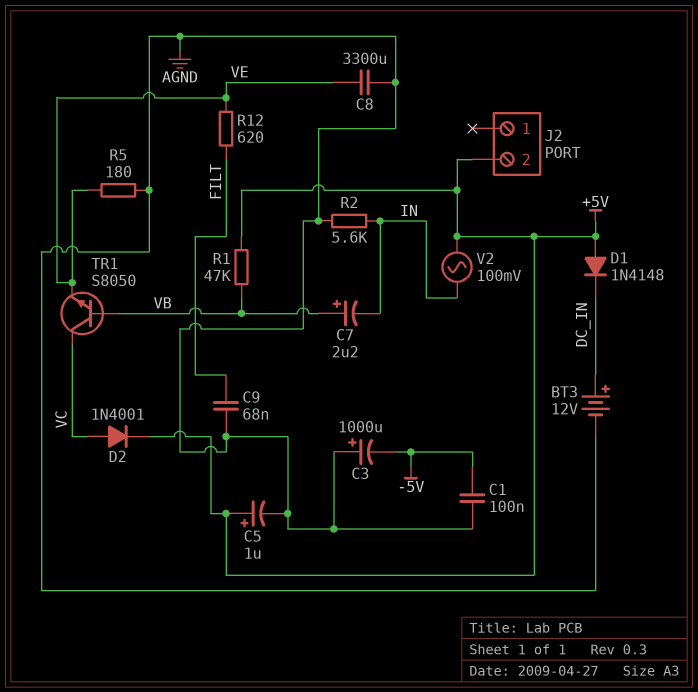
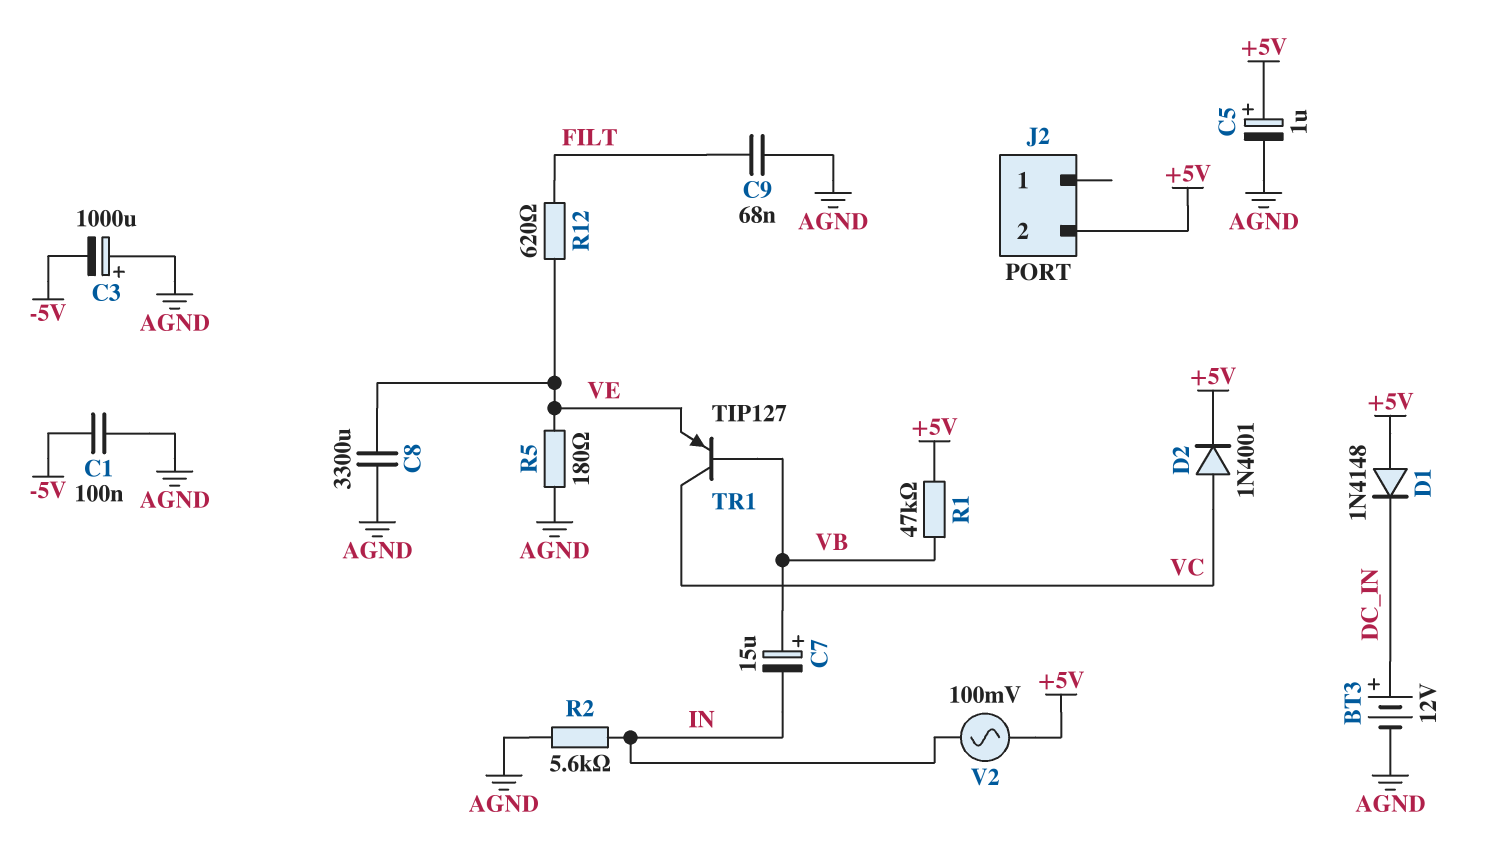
C7: 2.2uF (plus VB, minus IN) -> 15uF (plus VB, minus IN)
TR1: NPN S8050 (B VB, C VC, E VE) -> PNP TIP127 (B VB, C VC, E VE)

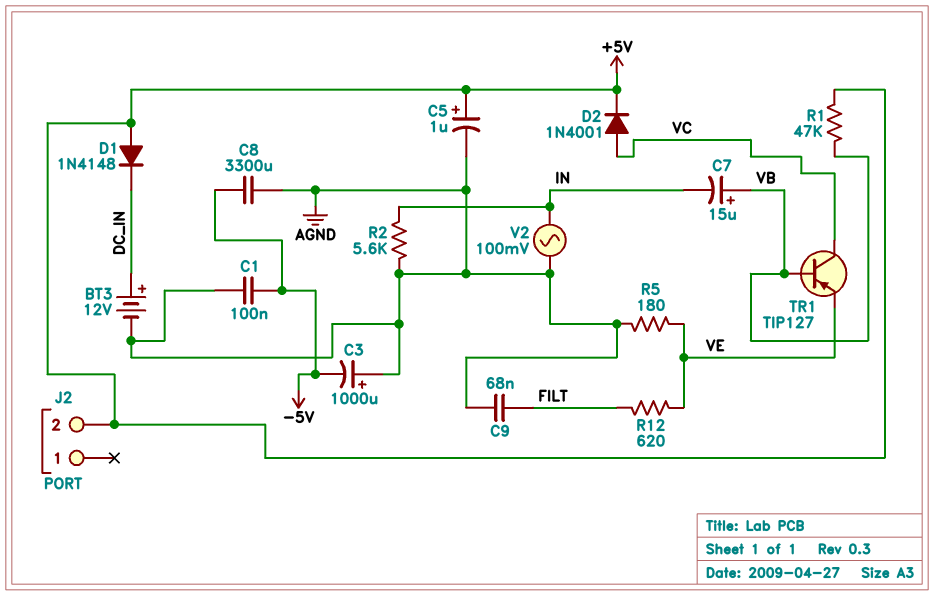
C8: 3300uF (AGND, VE) -> 3300uF (-5V, AGND)
V2: AC 100mV (+5V, IN) -> AC 100mV (AGND, IN)

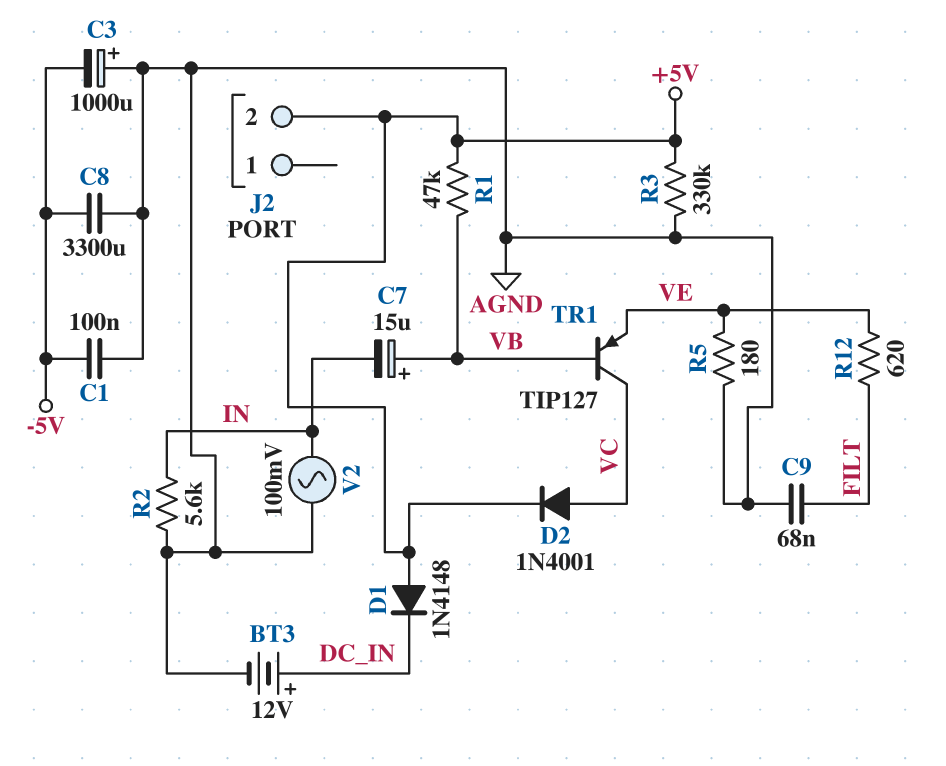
C5: 1uF (plus +5V, minus AGND) -> none
R3: none -> 330k (+5V, AGND)

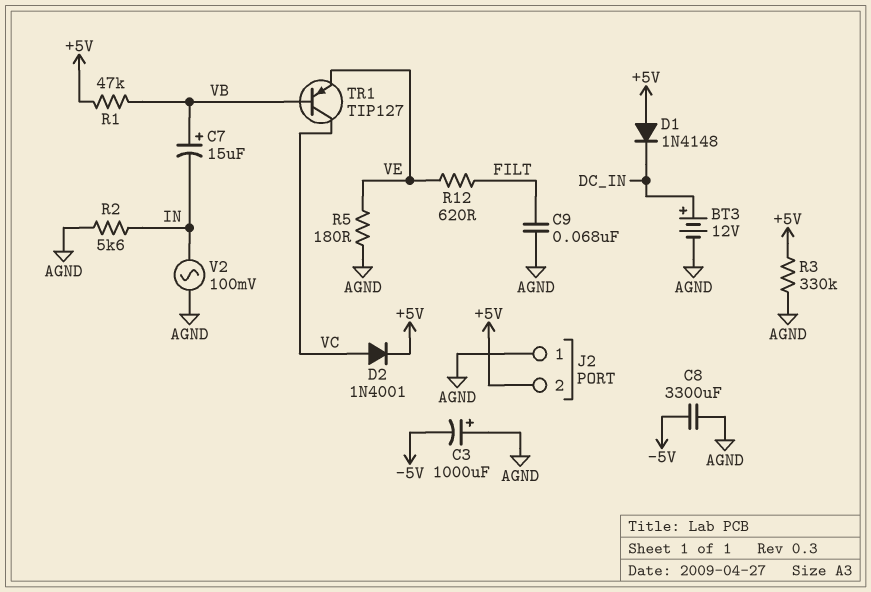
C1: 100nF (-5V, AGND) -> none
J2 pin 1: none -> AGND

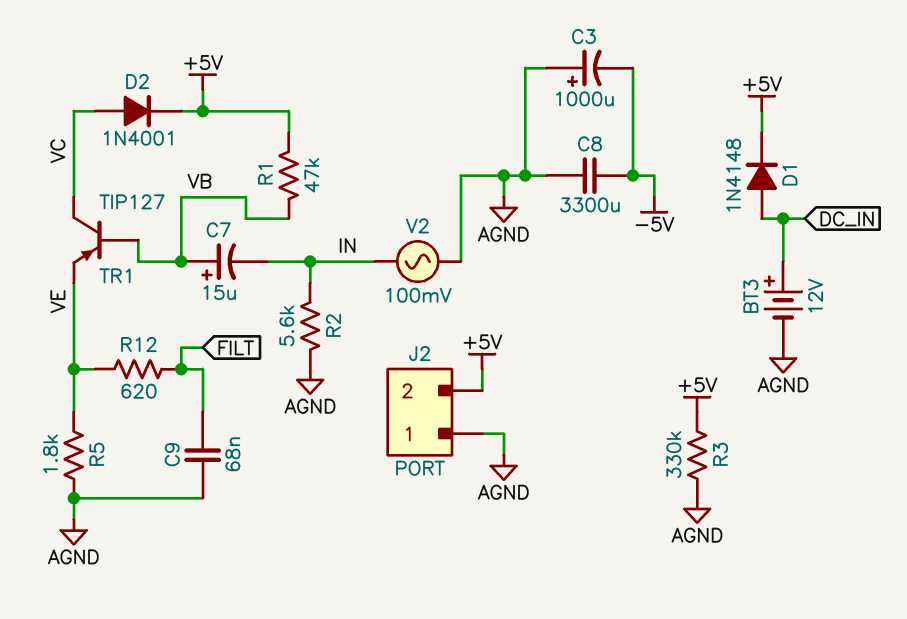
D1: diode 1N4148 (A +5V, K DC_IN) -> diode 1N4148 (A DC_IN, K +5V)
R5: 180 (AGND, VE) -> 1.8k (AGND, VE)

